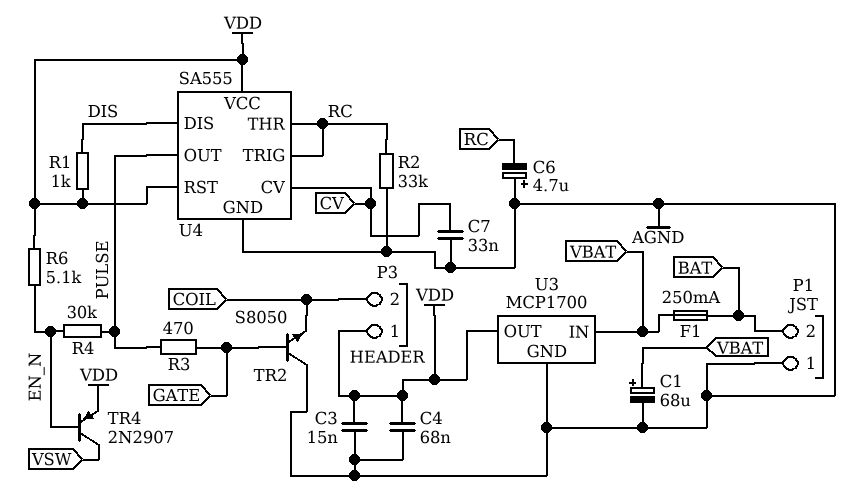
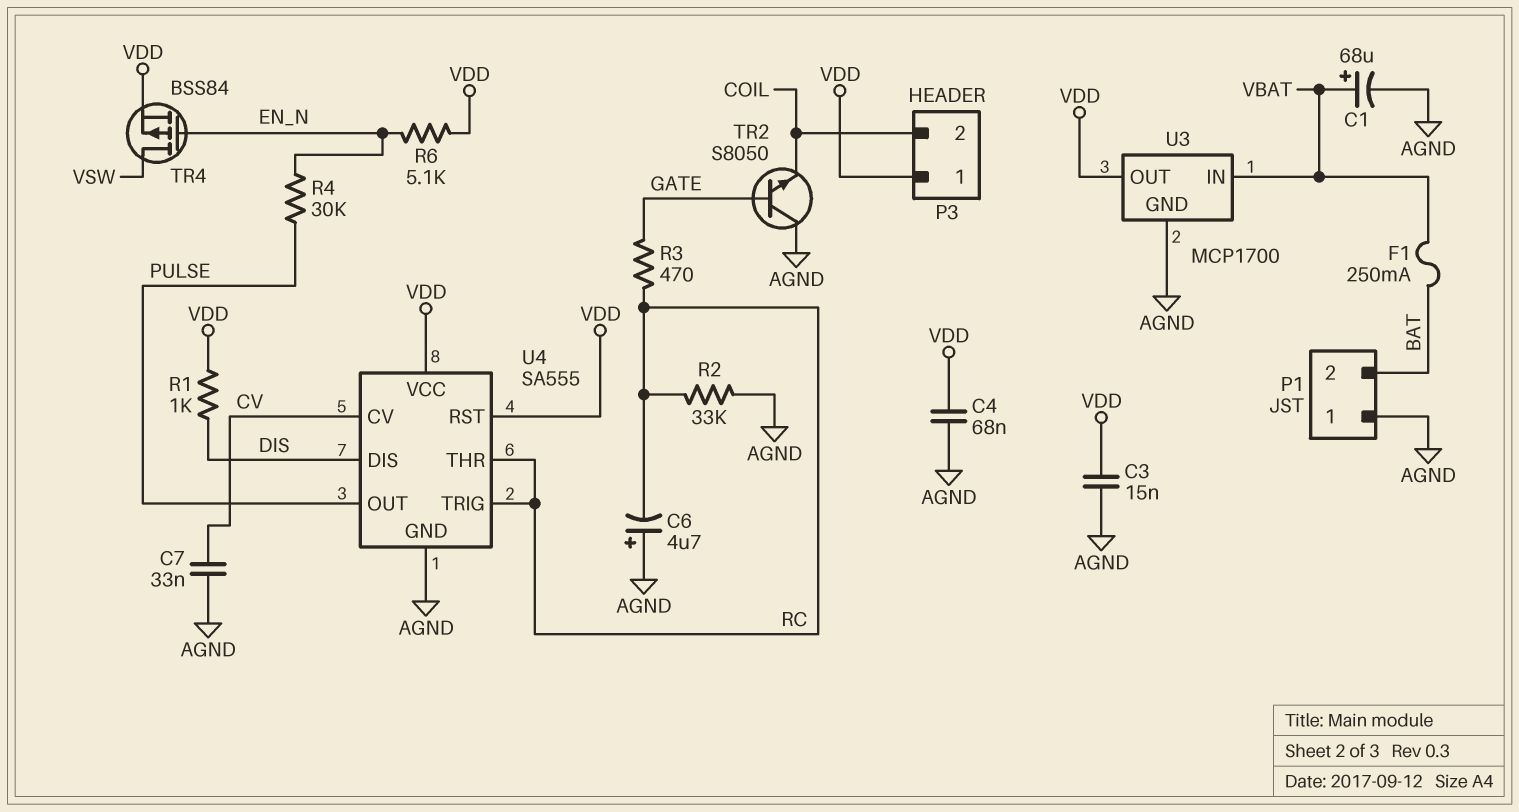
R3: 470 (GATE, PULSE) -> 470 (GATE, RC)
TR4: PNP 2N2907 (B EN_N, C VSW, E VDD) -> PMOS BSS84 (G EN_N, D VSW, S VDD)

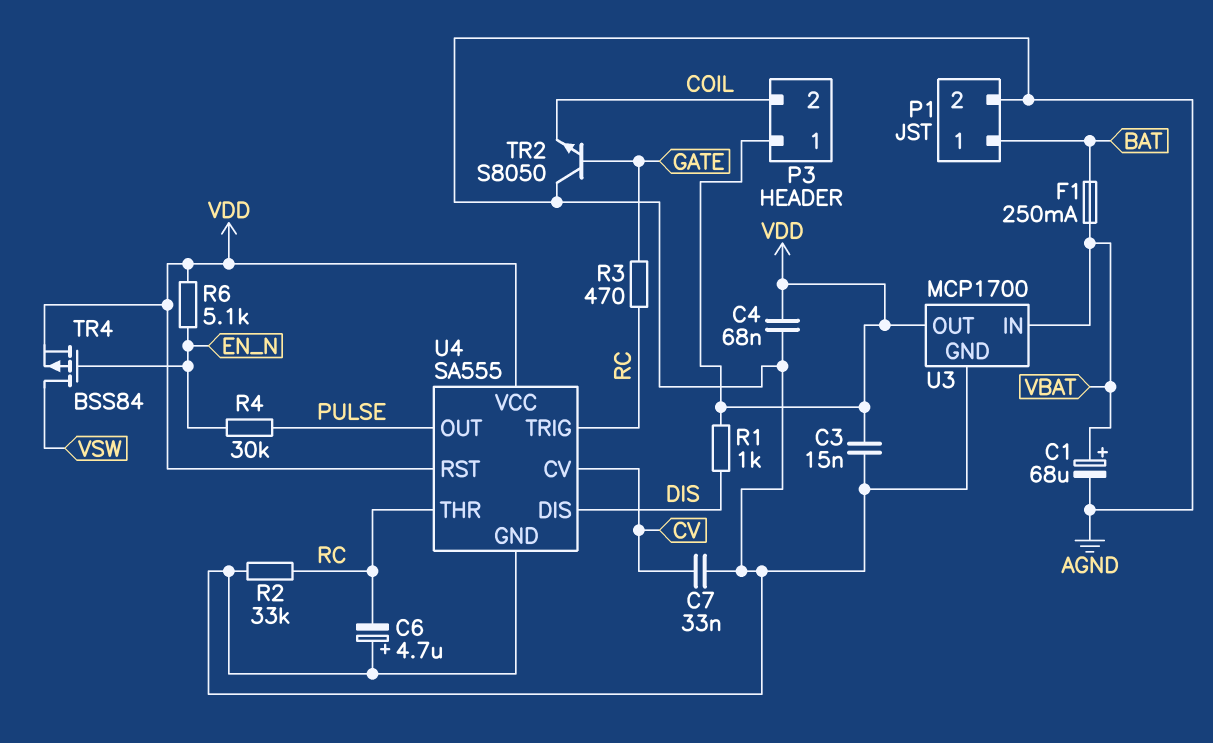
P1 pin 1: AGND -> BAT
P1 pin 2: BAT -> AGND

